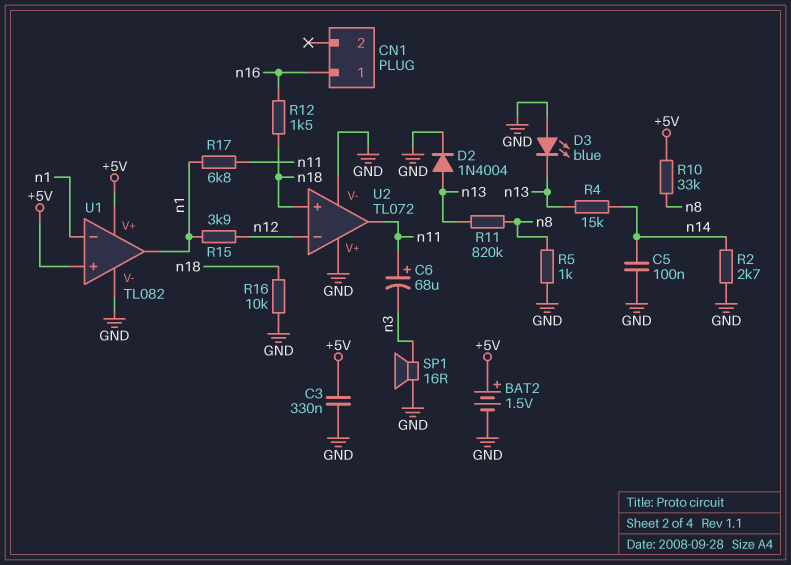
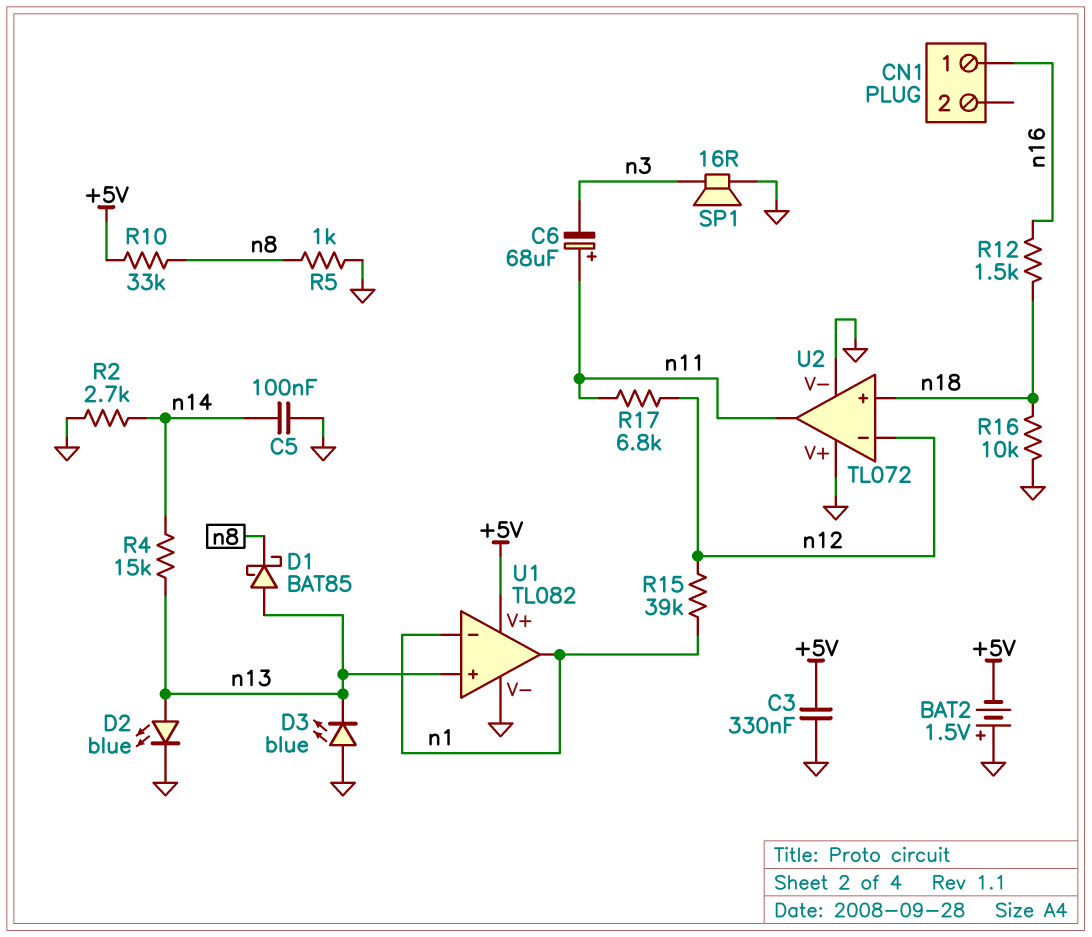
BAT2: 1.5V (plus +5V, minus GND) -> 1.5V (plus GND, minus +5V)
D1: none -> schottky BAT85 (A n13, K n8)
D2: diode 1N4004 (A n13, K GND) -> LED blue (A n13, K GND)
R11: 820k (n8, n13) -> none
R15: 3.9k (n1, n12) -> 39k (n1, n12)
R17: 6.8k (n1, n11) -> 6.8k (n11, n12)
U1 pin in+: +5V -> n13

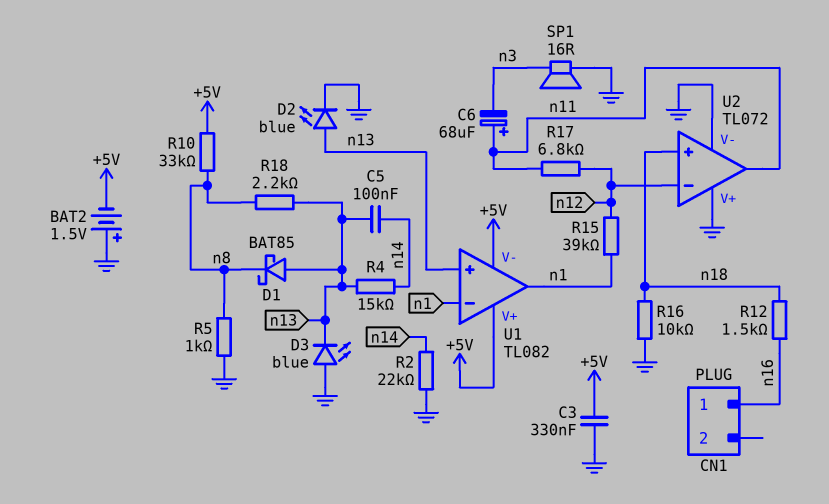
C5: 100nF (GND, n14) -> 100nF (n13, n14)
R2: 2.7k (GND, n14) -> 22k (GND, n14)
R18: none -> 2.2k (n8, n13)
U1 pin V-: GND -> +5V

